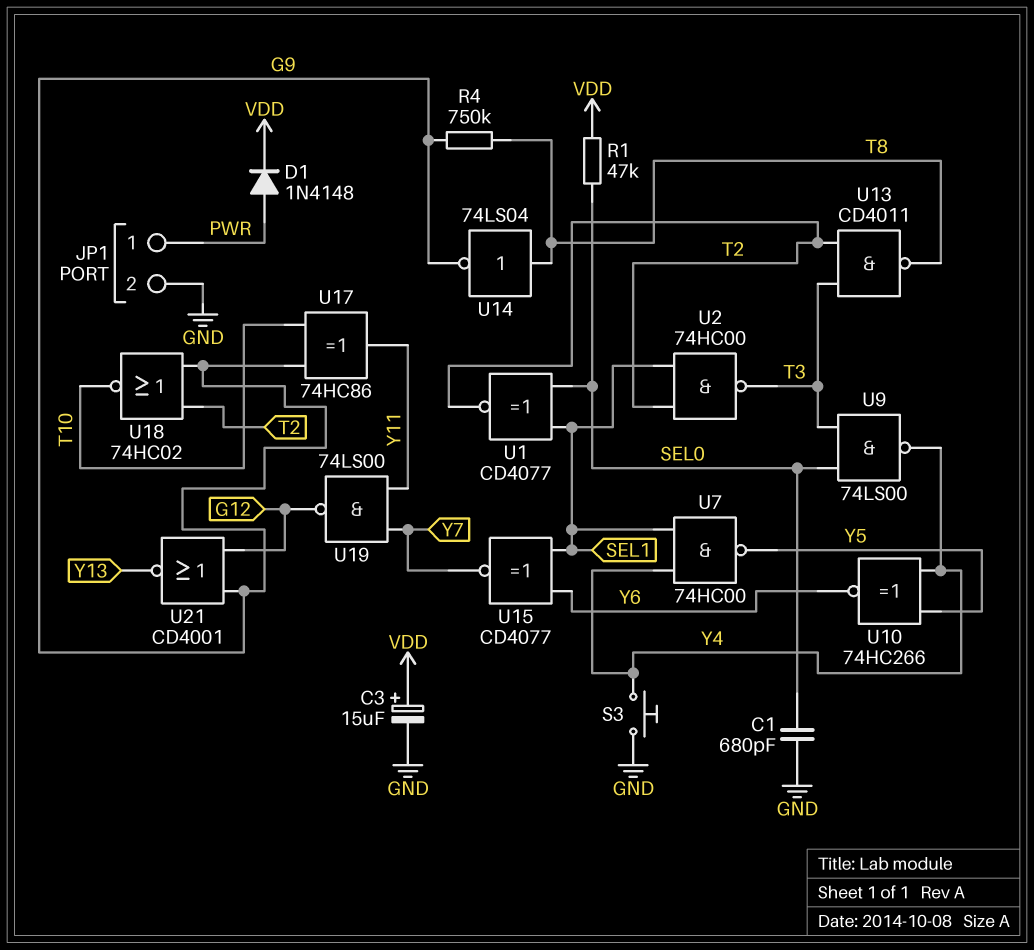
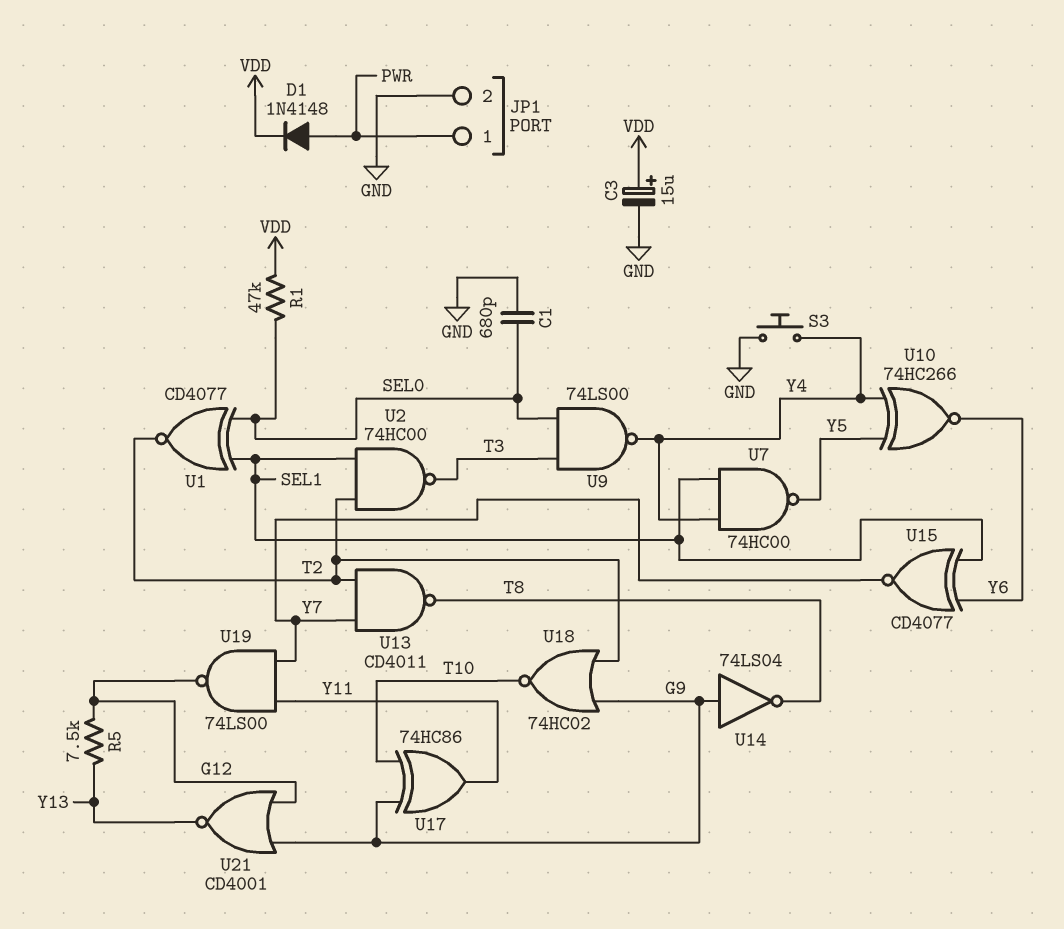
R4: 750k (G9, T8) -> none
R5: none -> 7.5k (G12, Y13)
U13: NAND CD4011 (in T2, in T3, out T8) -> NAND CD4011 (in T2, in Y7, out T8)
U14: NOT 74LS04 (in T8, out G9) -> NOT 74LS04 (in G9, out T8)

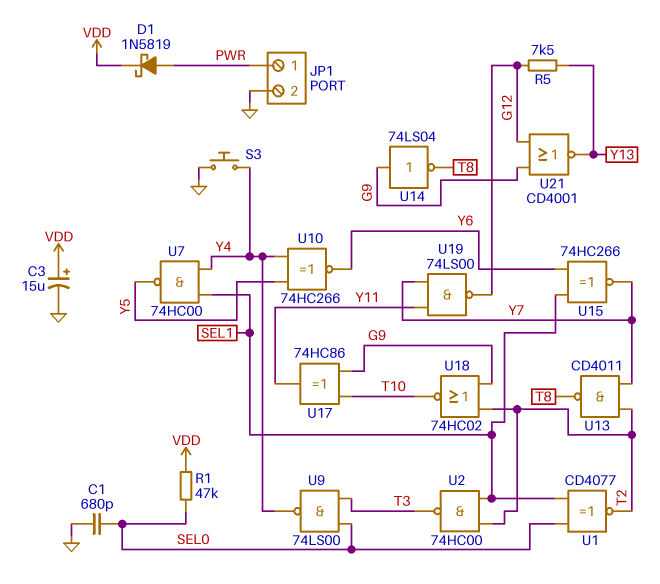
D1: diode 1N4148 (A PWR, K VDD) -> schottky 1N5819 (A PWR, K VDD)
U15: XNOR CD4077 (in SEL1, in Y6, out Y7) -> XNOR 74HC266 (in SEL1, in Y6, out Y7)

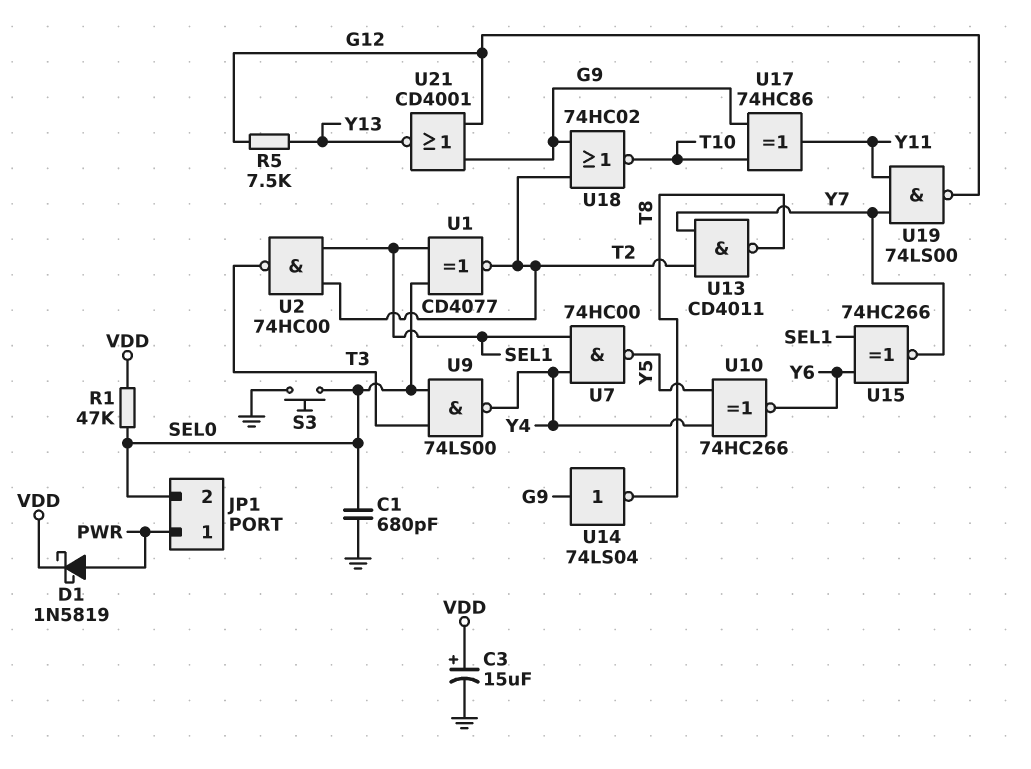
JP1 pin 2: GND -> SEL0
S3: button (GND, Y4) -> button (GND, SEL0)

